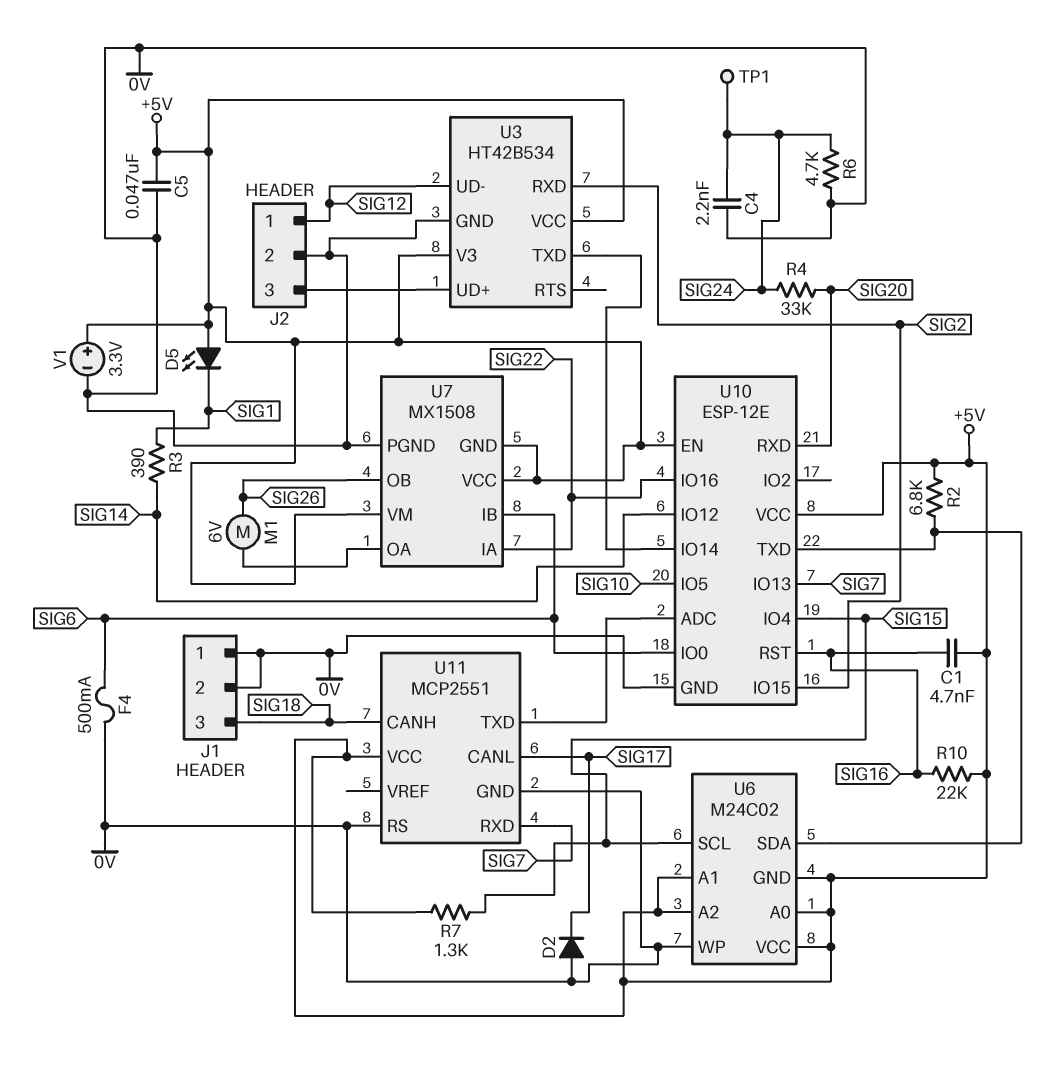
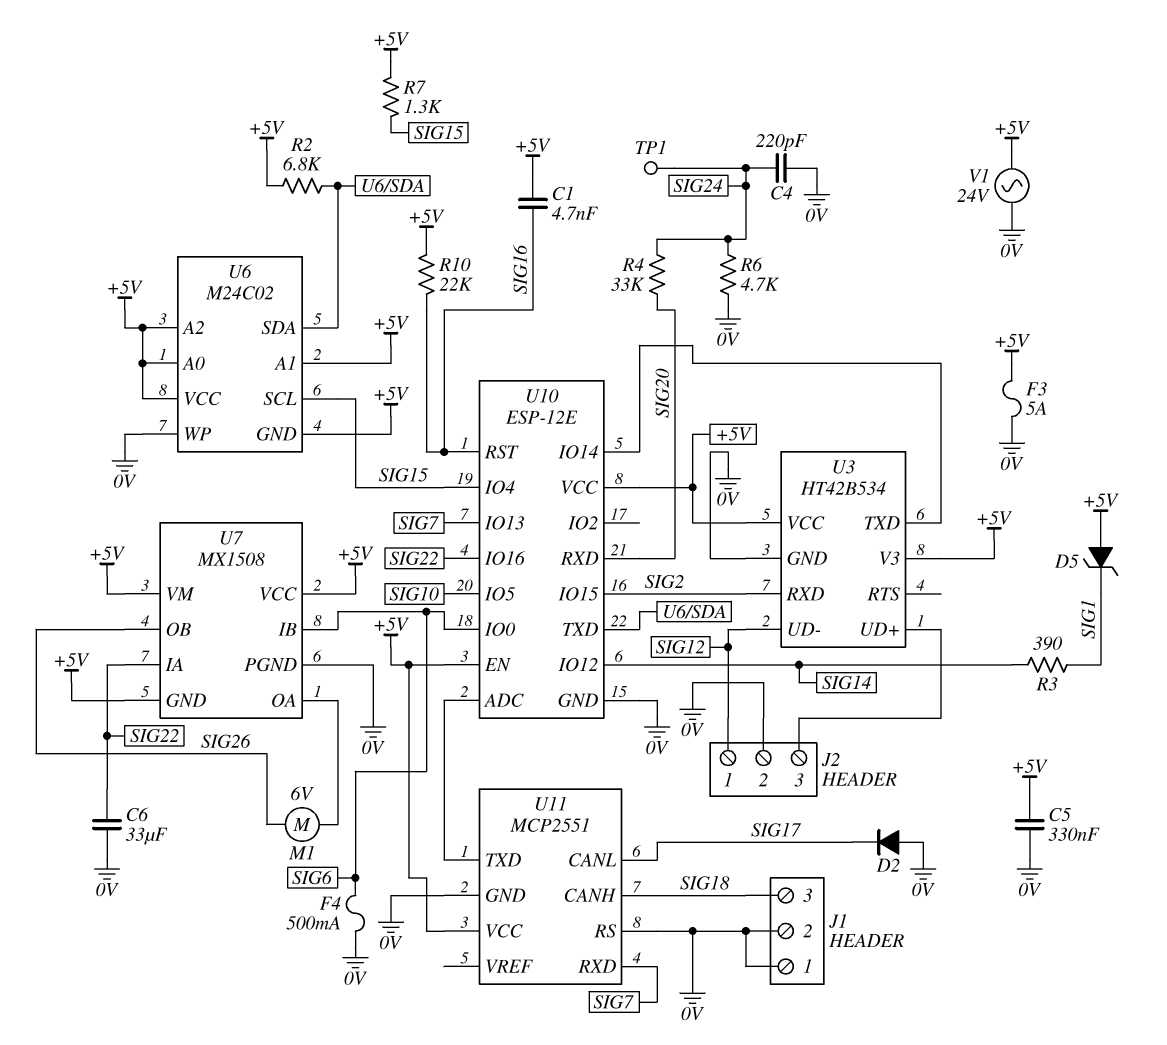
C4: 2.2nF (0V, SIG24) -> 220pF (0V, SIG24)
C5: 47nF (+5V, 0V) -> 330nF (+5V, 0V)
C6: none -> 33uF (0V, SIG22)
D5: LED (A +5V, K SIG1) -> zener (A +5V, K SIG1)
F3: none -> 5A (+5V, 0V)
V1: 3.3V (plus +5V, minus 0V) -> AC 24V (+5V, 0V)

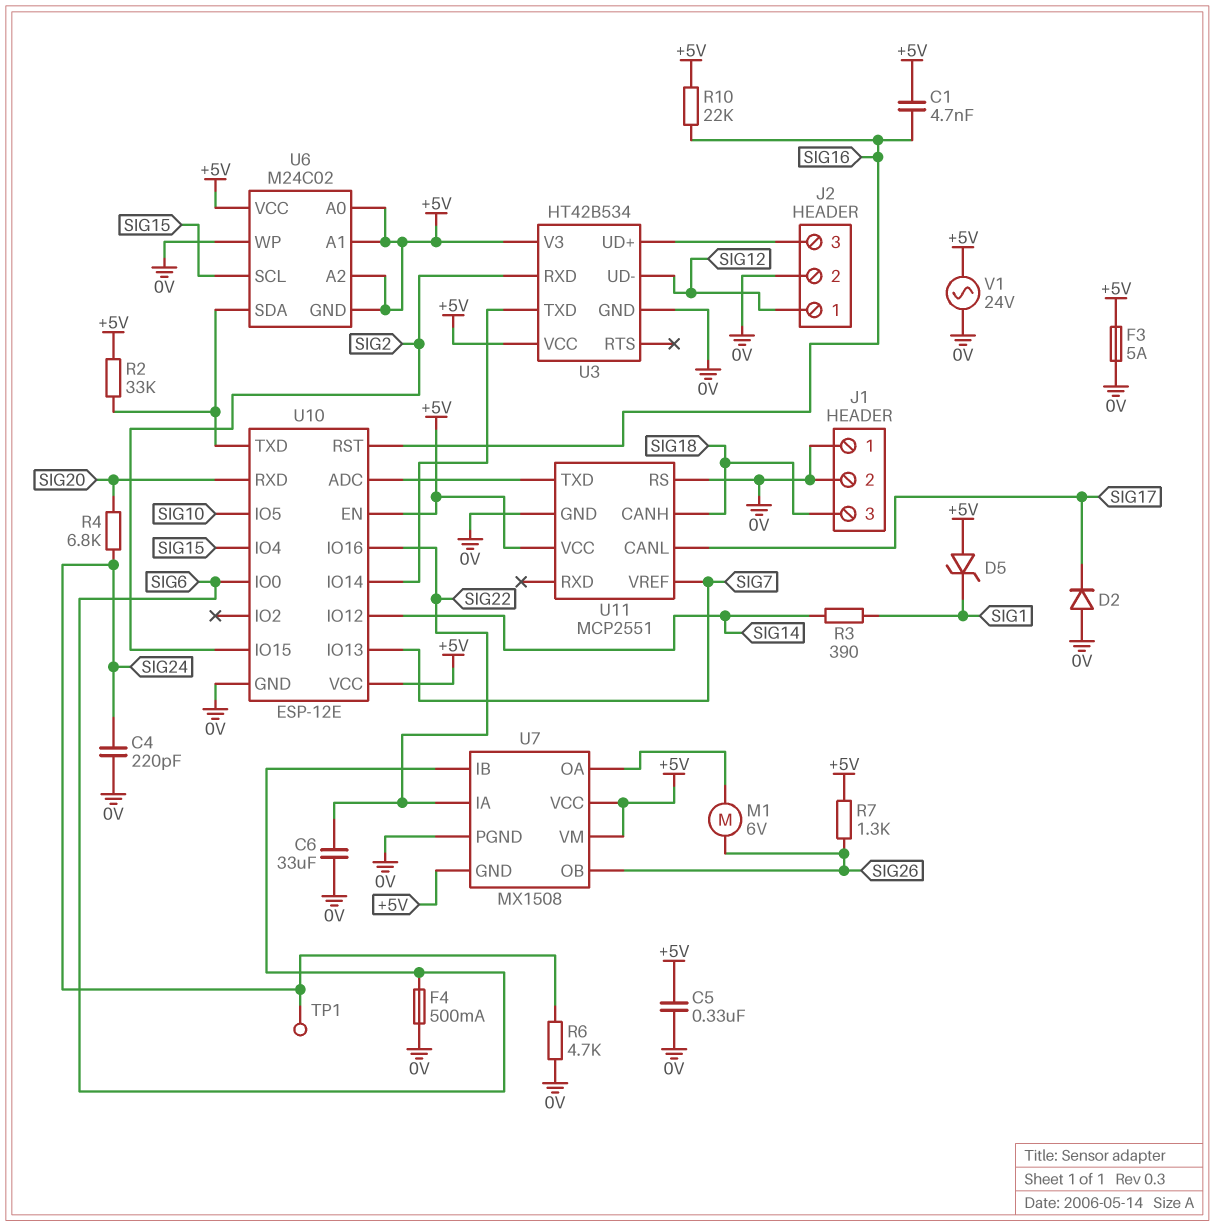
R2: 6.8k (+5V, U6/SDA) -> 33k (+5V, U6/SDA)
R4: 33k (SIG20, SIG24) -> 6.8k (SIG20, SIG24)
R7: 1.3k (+5V, SIG15) -> 1.3k (+5V, SIG26)
U11 pin RXD: SIG7 -> none
U11 pin VREF: none -> SIG7

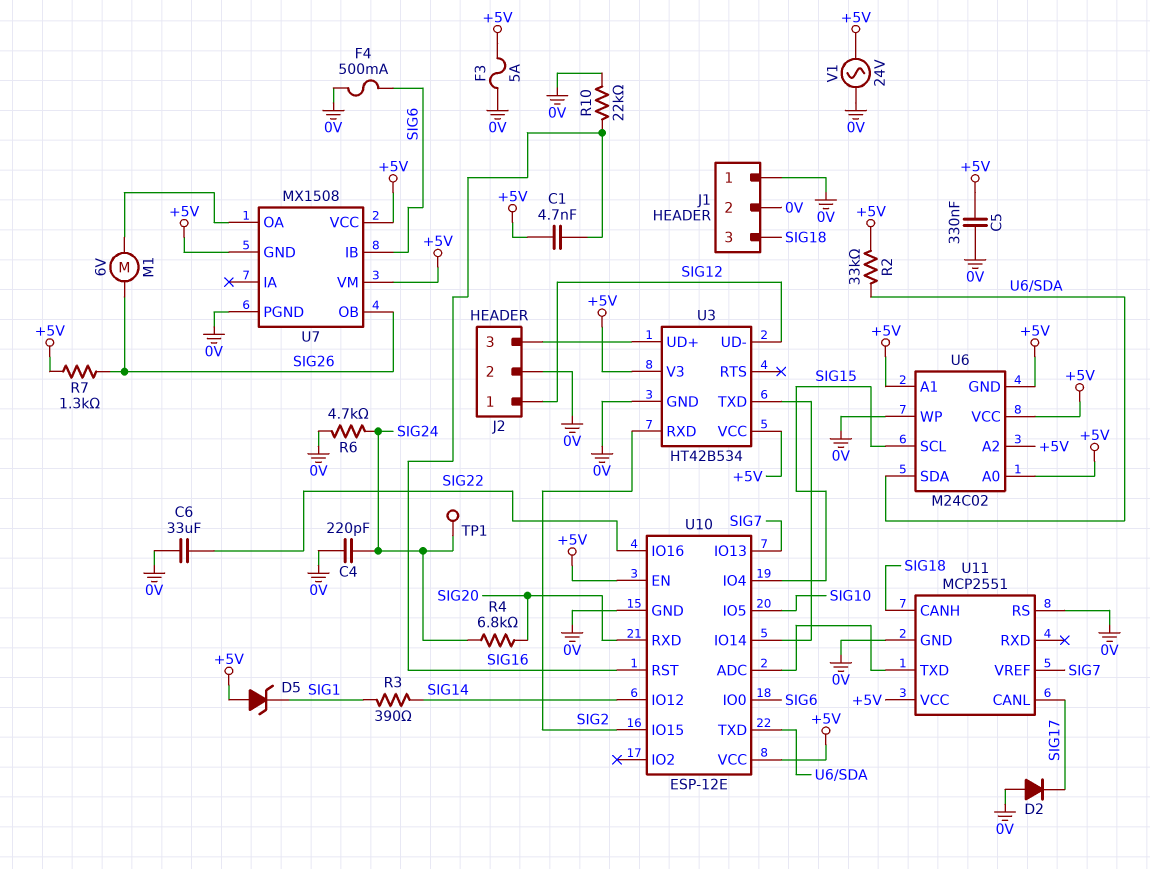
R10: 22k (+5V, SIG16) -> 22k (0V, SIG16)
U7 pin IA: SIG22 -> none

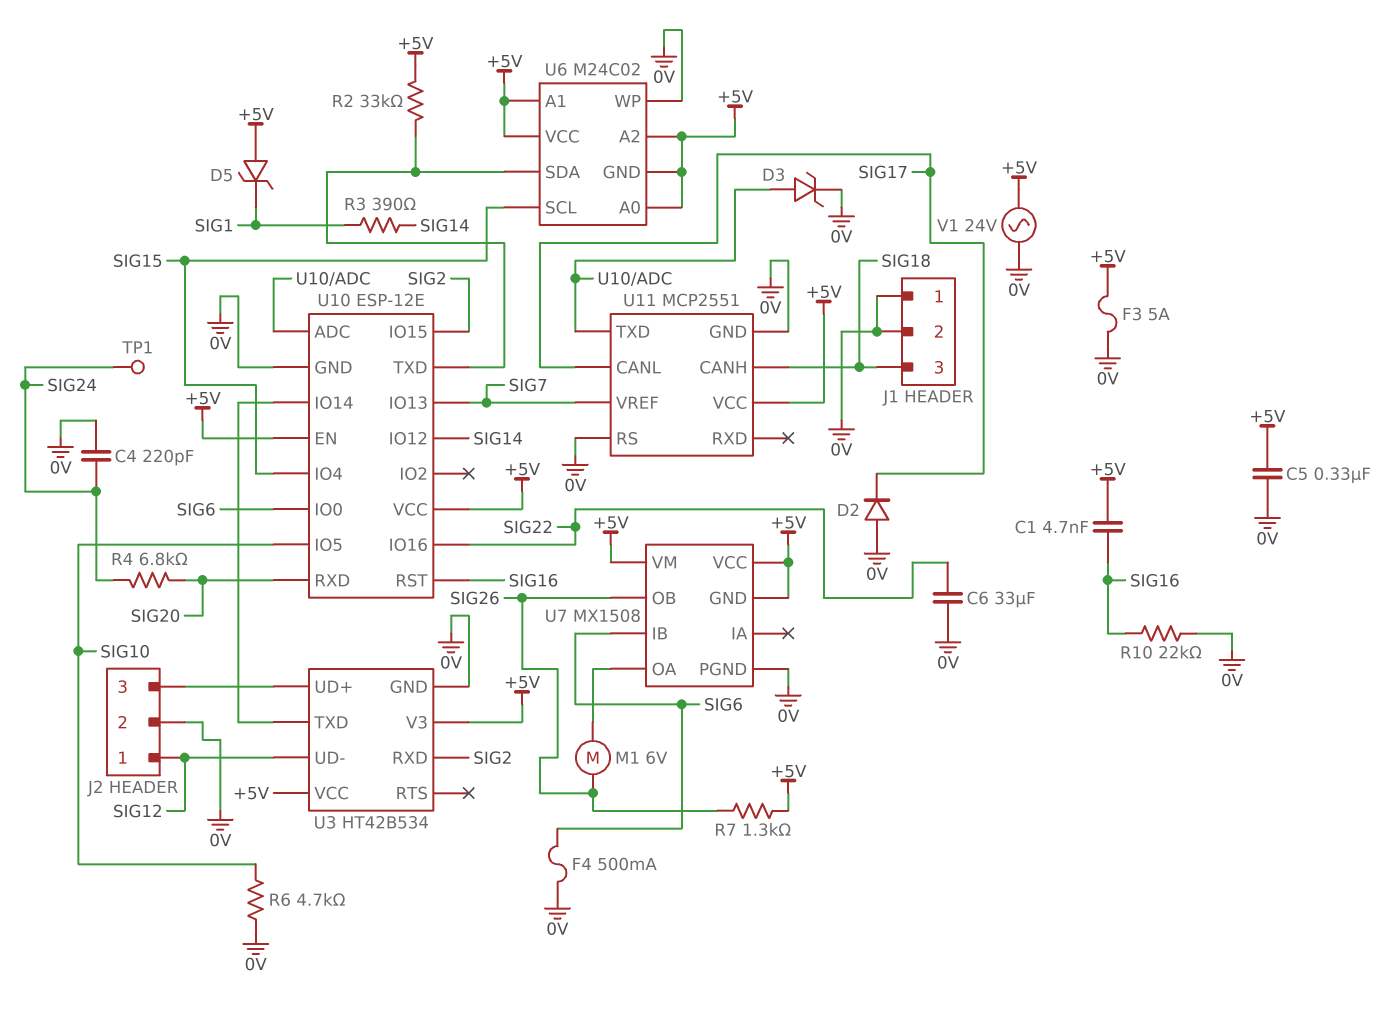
D3: none -> zener (A U10/ADC, K 0V)
R6: 4.7k (0V, SIG24) -> 4.7k (0V, SIG10)

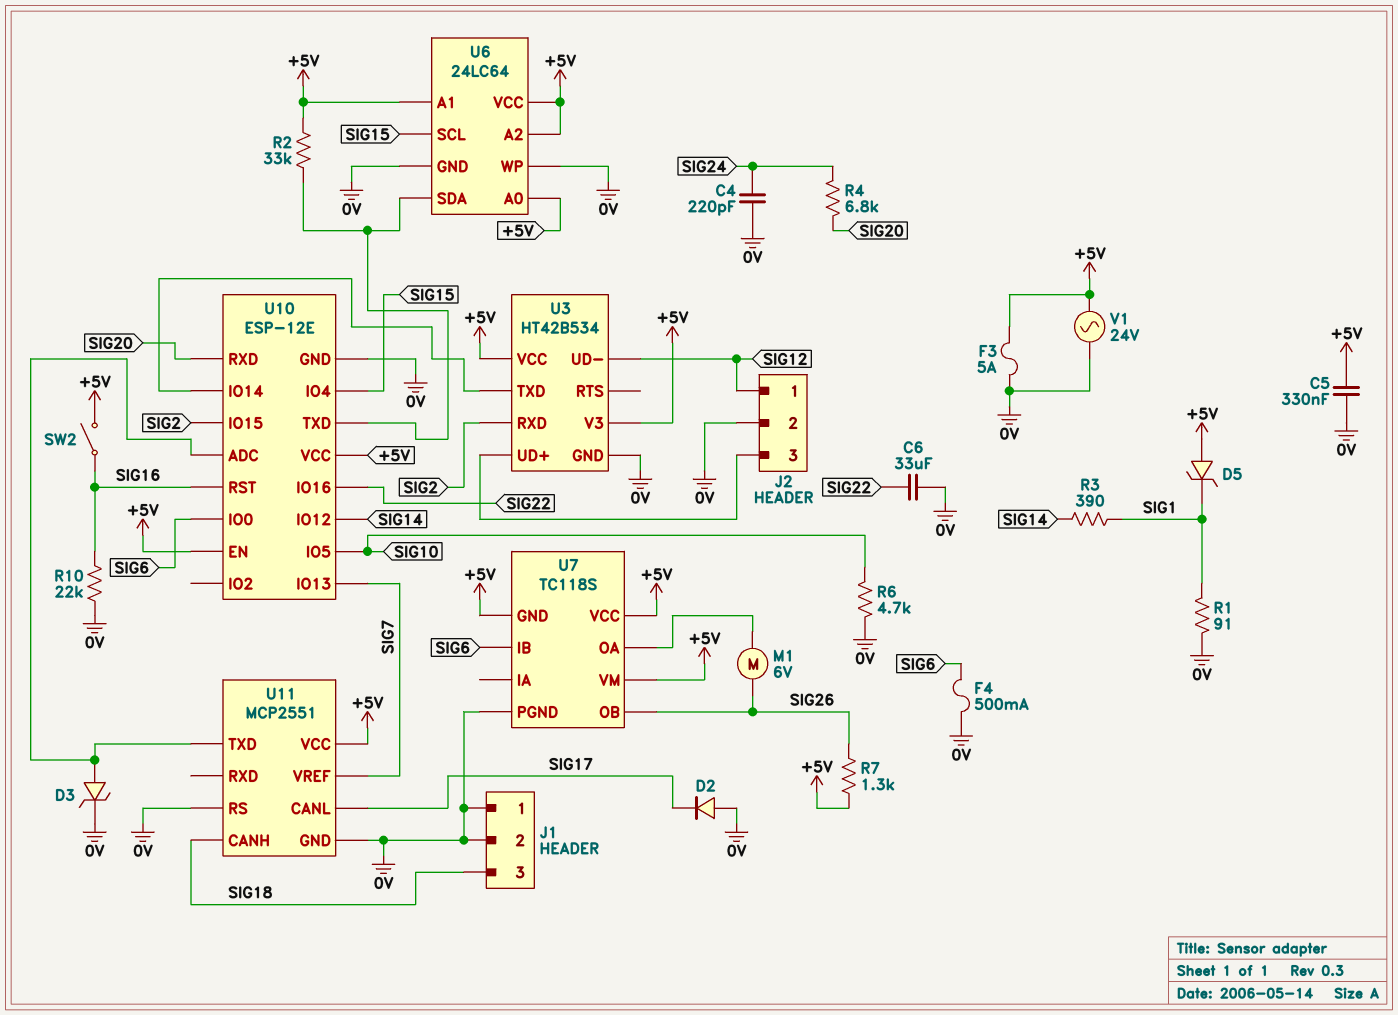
C1: 4.7nF (+5V, SIG16) -> none
R1: none -> 91 (0V, SIG1)
SW2: none -> switch (+5V, SIG16)
TP1: test point (SIG24) -> none
U6: M24C02 -> 24LC64
U6 pin GND: +5V -> 0V
U7: MX1508 -> TC118S

